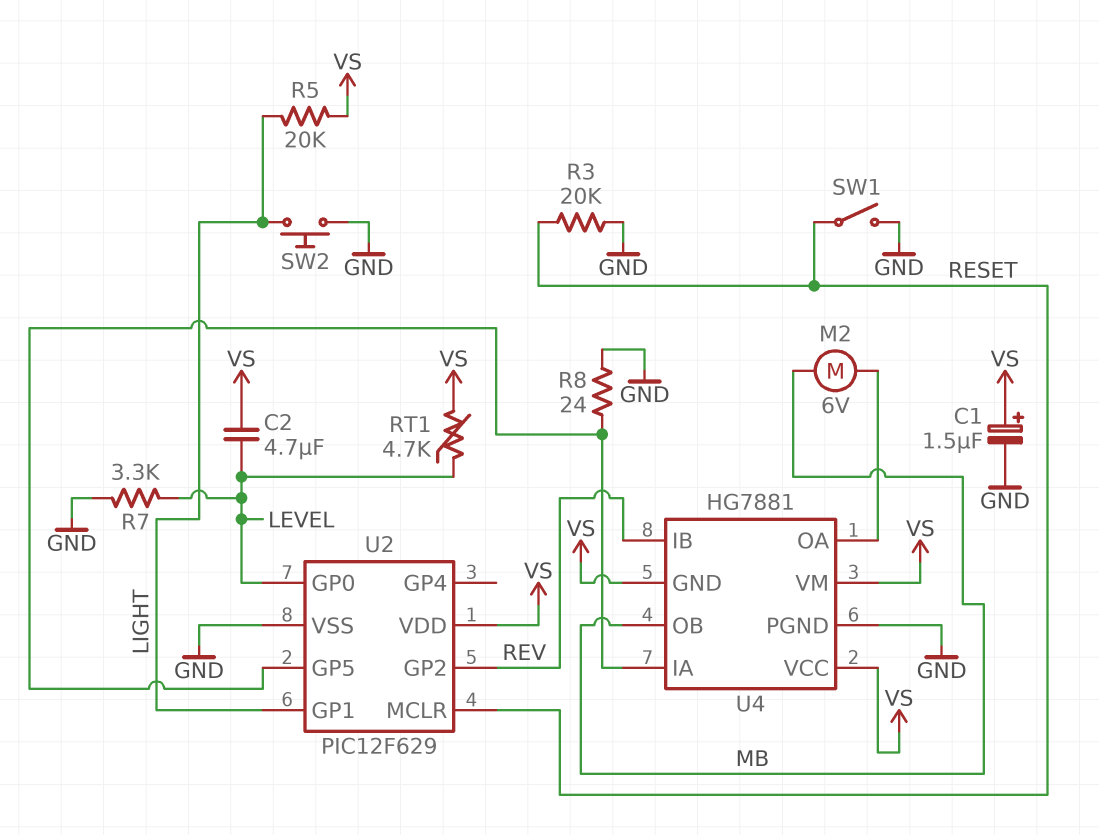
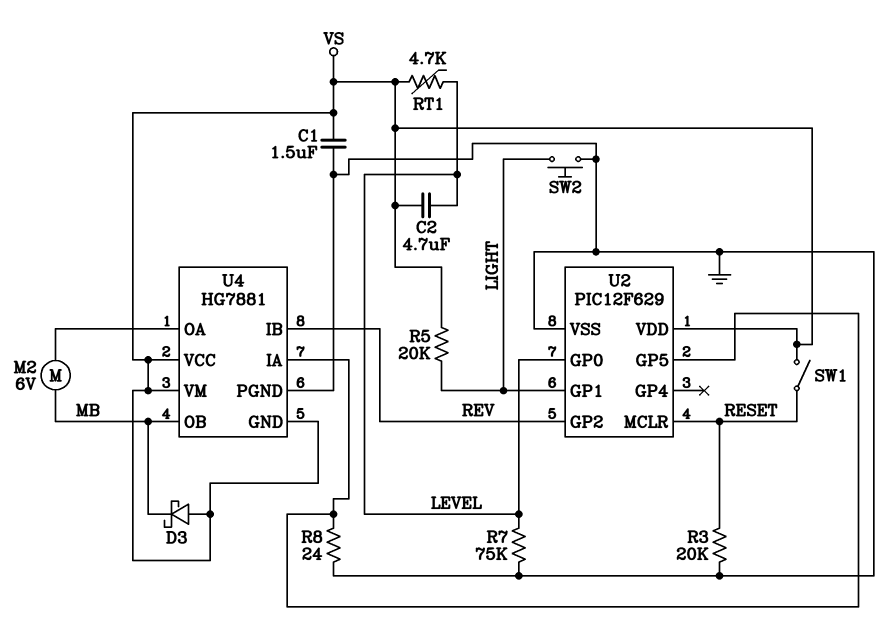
C1: 1.5uF (plus VS, minus GND) -> 1.5uF (GND, VS)
D3: none -> schottky (A VS, K MB)
R7: 3.3k (GND, LEVEL) -> 75k (GND, LEVEL)
SW1: switch (GND, RESET) -> switch (RESET, VS)

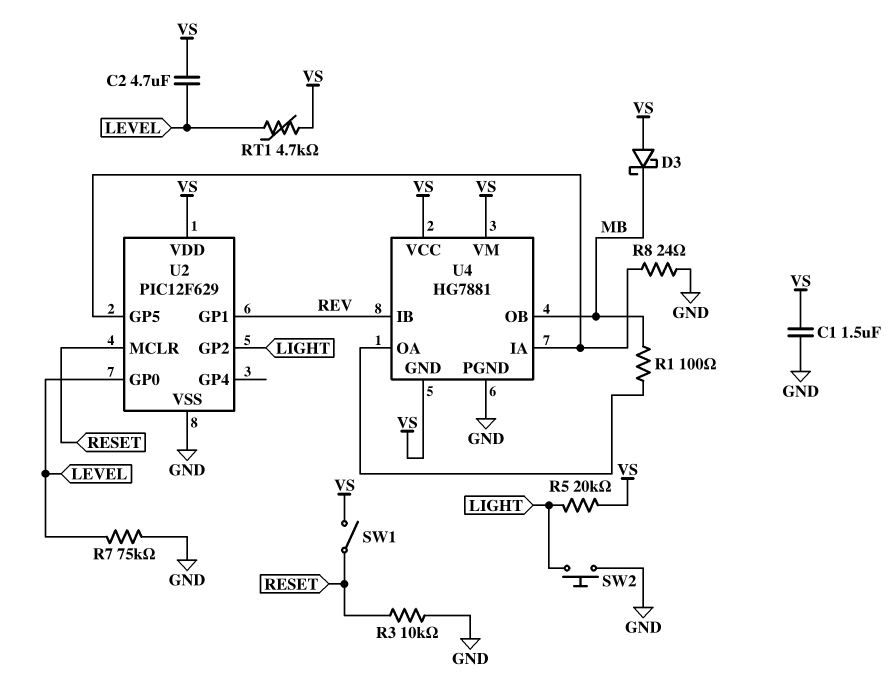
M2: motor 6V (MB, U4/OA) -> none
R1: none -> 100 (MB, U4/OA)
R3: 20k (GND, RESET) -> 10k (GND, RESET)
U2 pin GP1: LIGHT -> REV
U2 pin GP2: REV -> LIGHT

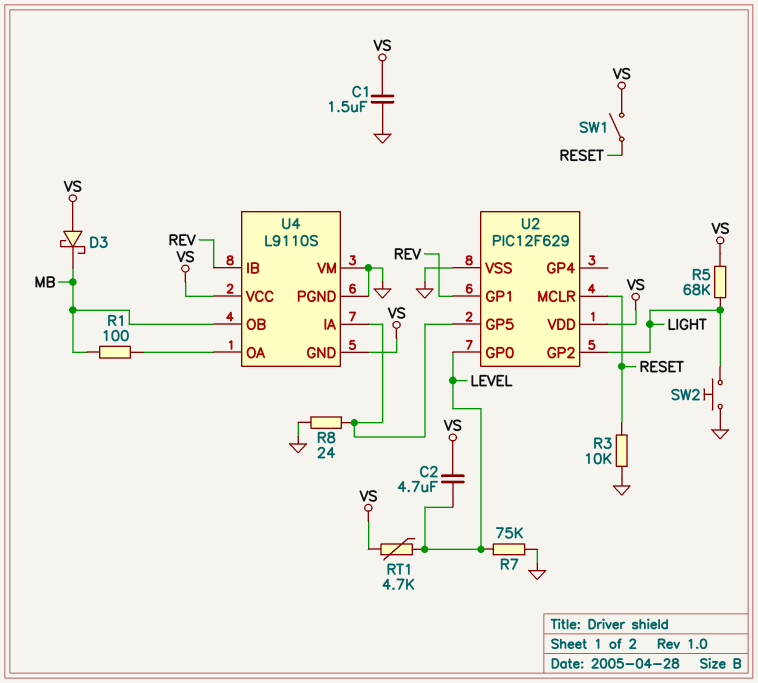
R5: 20k (LIGHT, VS) -> 68k (LIGHT, VS)
U4: HG7881 -> L9110S
U4 pin VM: VS -> GND

